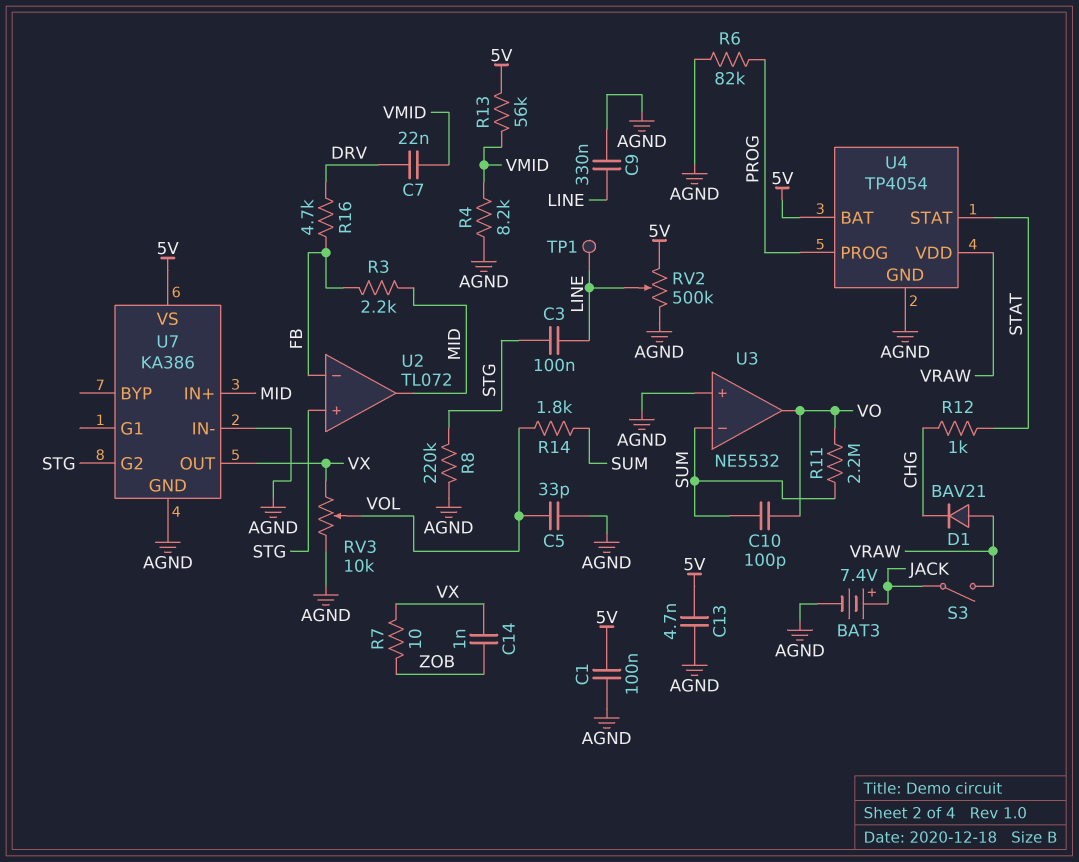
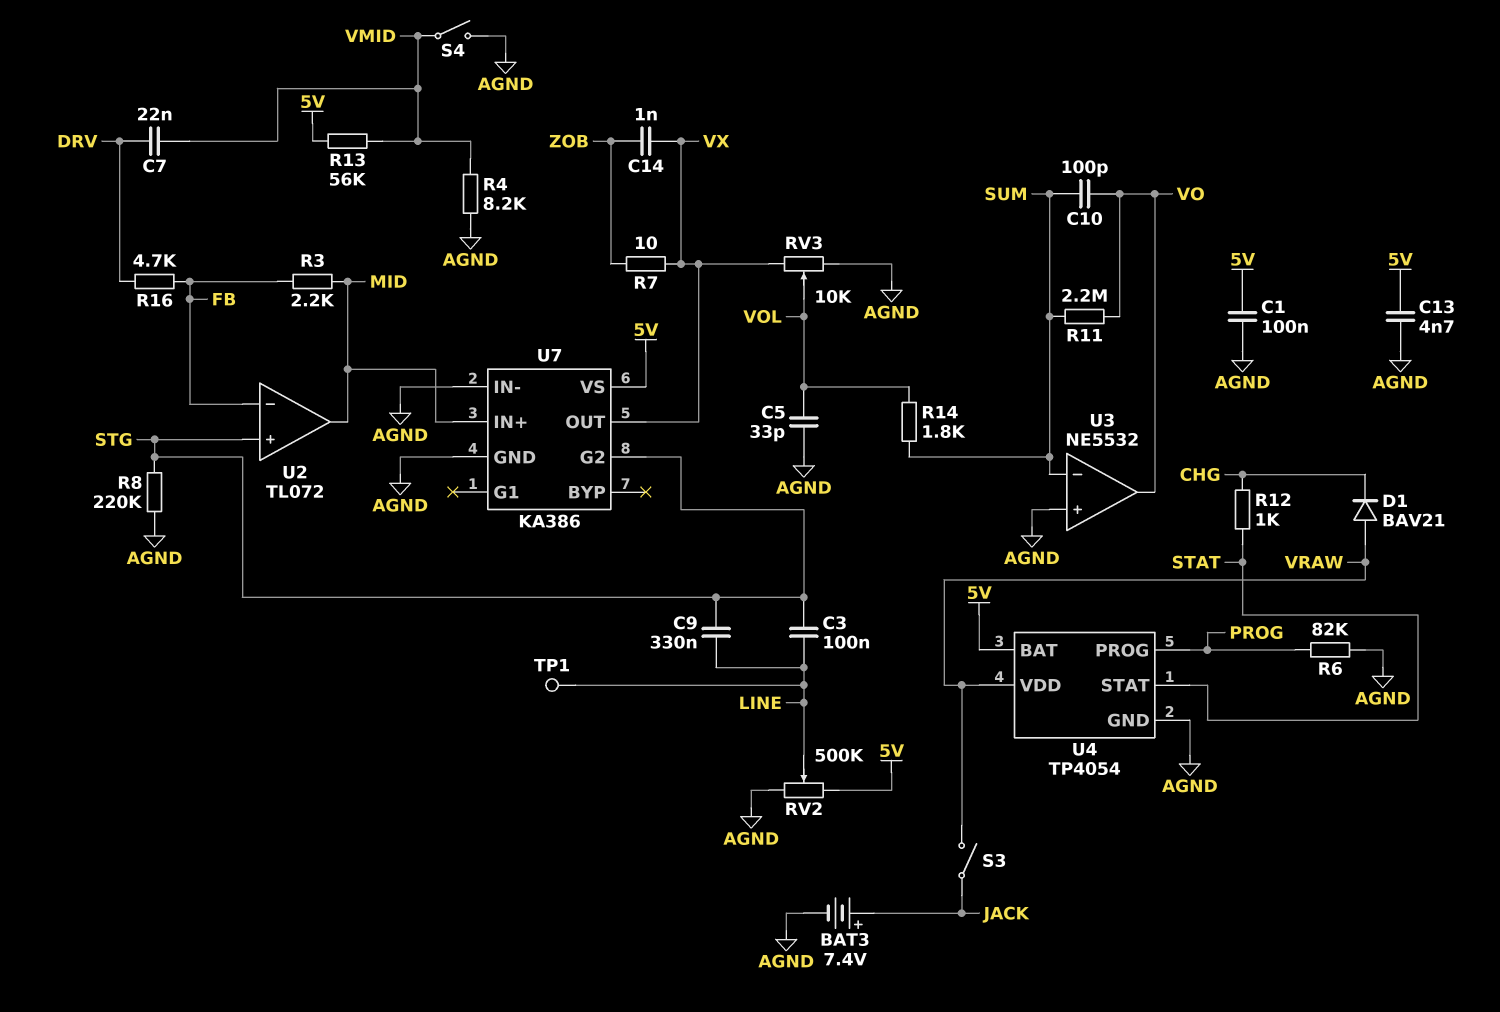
C9: 330nF (AGND, LINE) -> 330nF (LINE, STG)
S4: none -> switch (AGND, VMID)

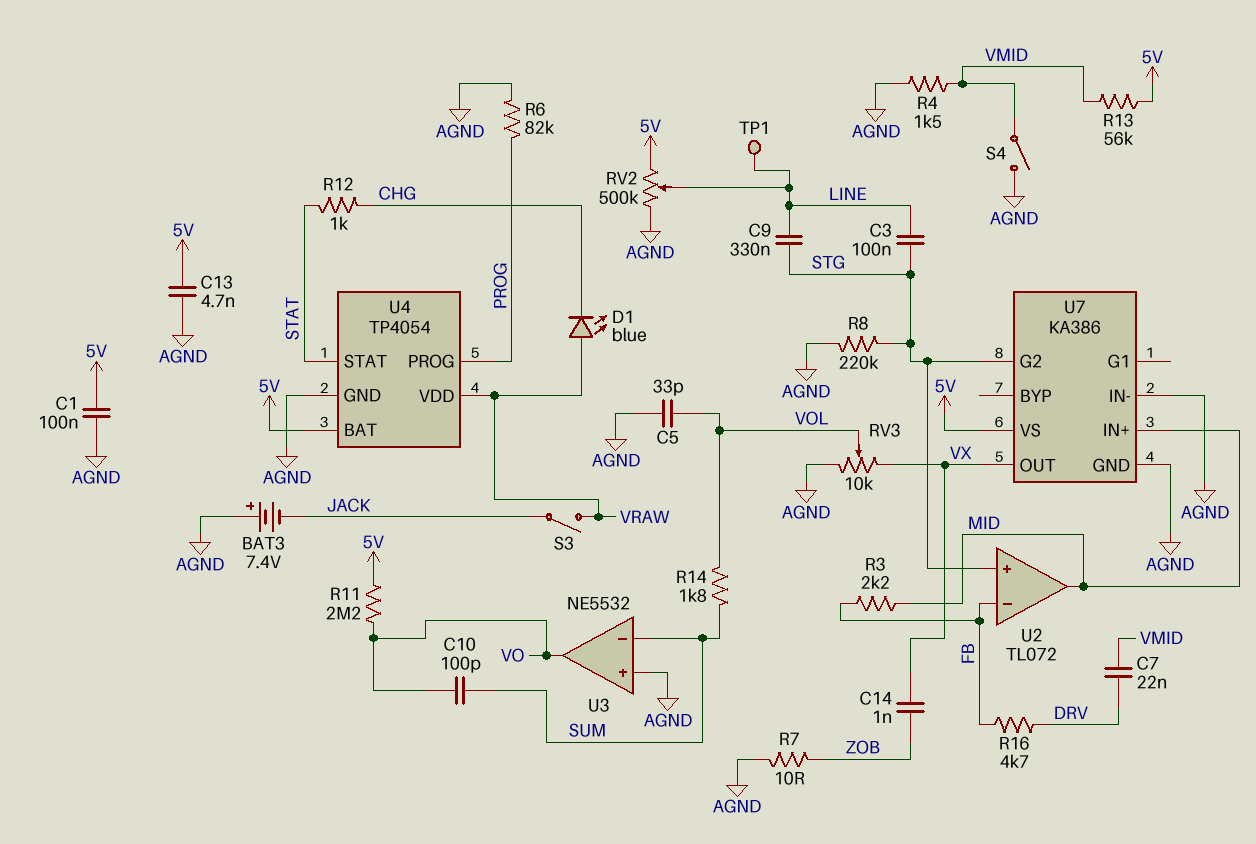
BAT3: 7.4V (plus JACK, minus AGND) -> 7.4V (plus AGND, minus JACK)
D1: diode BAV21 (A VRAW, K CHG) -> LED blue (A VRAW, K CHG)
R4: 8.2k (AGND, VMID) -> 1.5k (AGND, VMID)
R7: 10 (VX, ZOB) -> 10 (AGND, ZOB)
R11: 2.2M (SUM, VO) -> 2.2M (5V, VO)

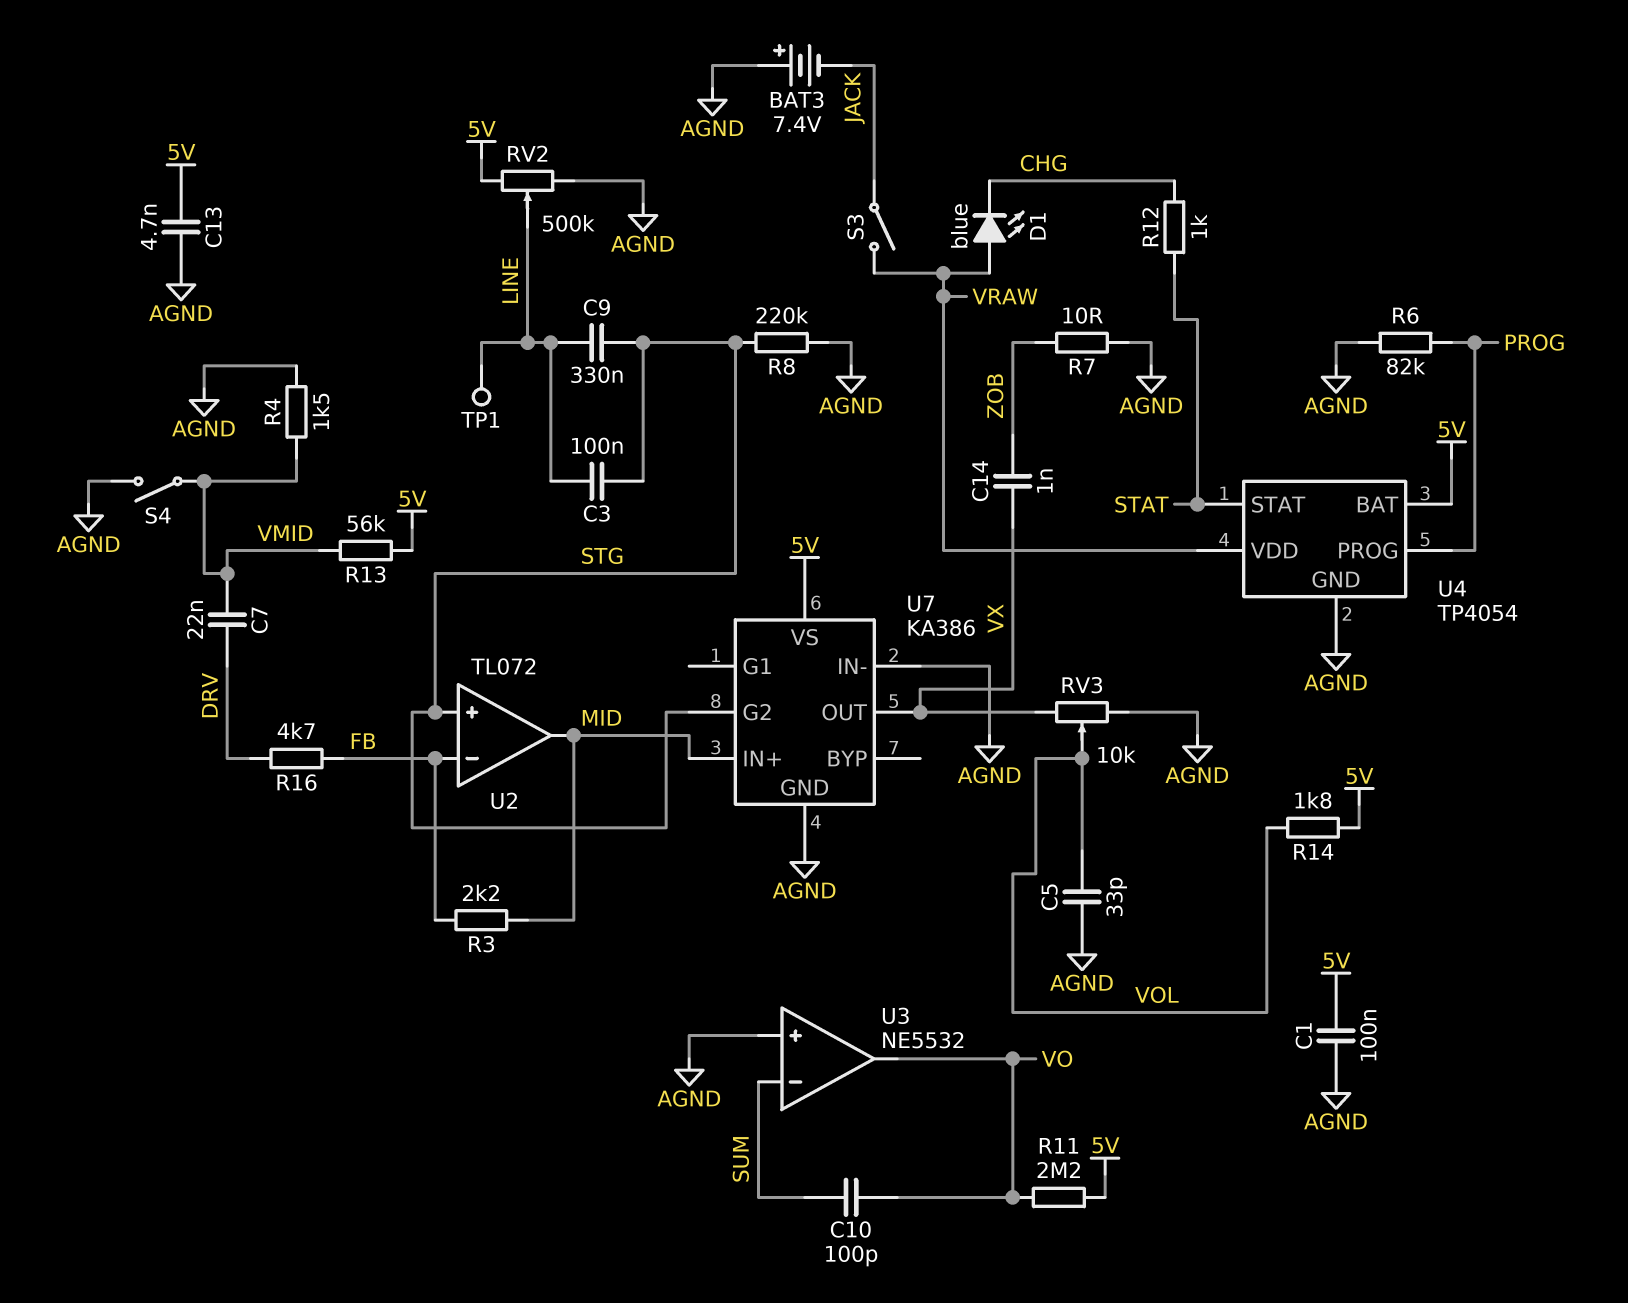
R14: 1.8k (SUM, VOL) -> 1.8k (5V, VOL)

